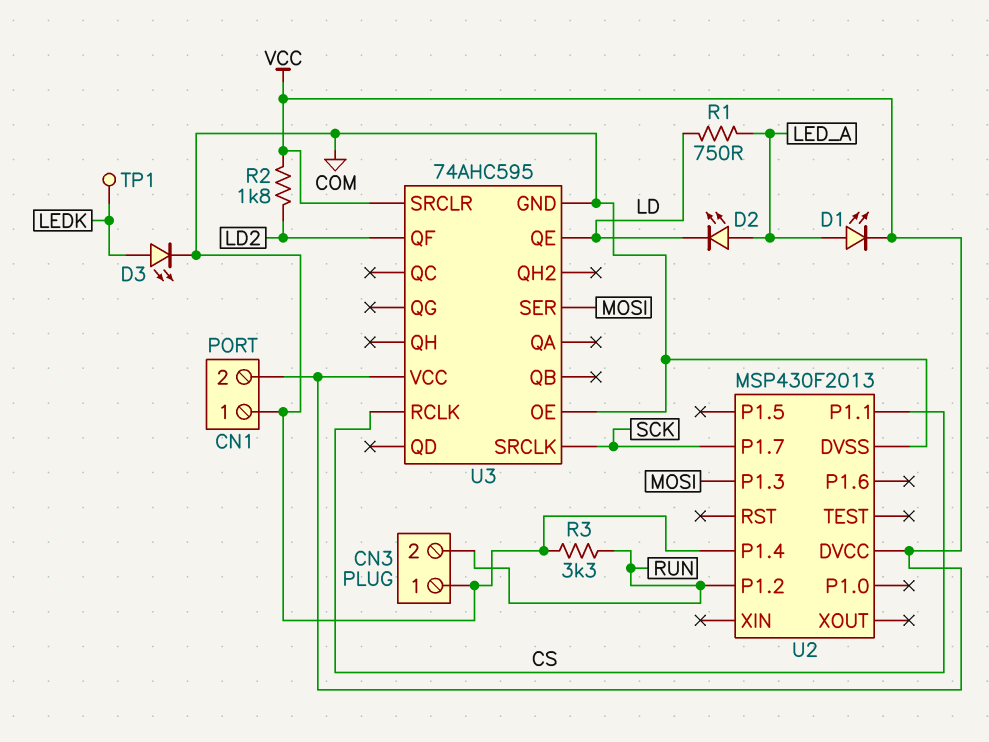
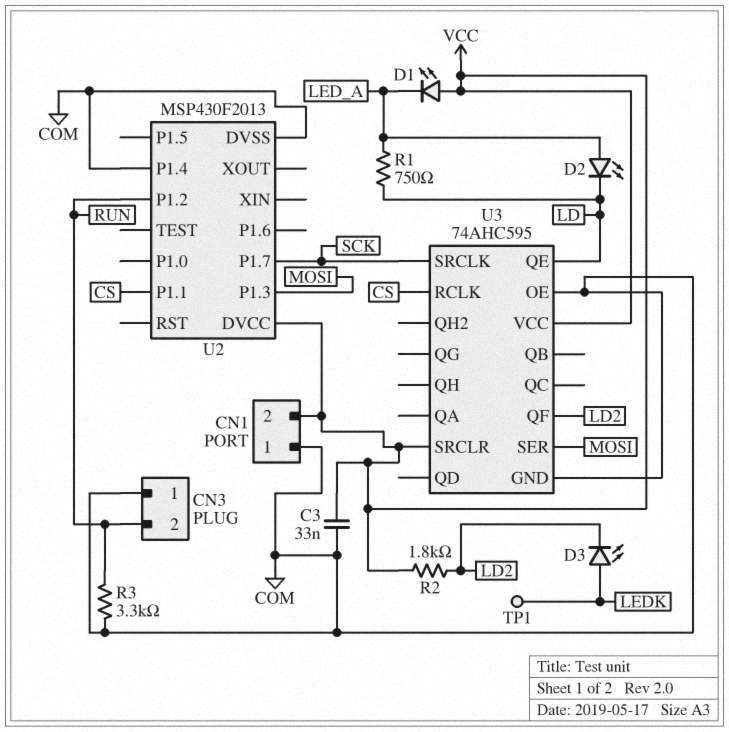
C3: none -> 33nF (COM, VCC)
D1: LED (A LED_A, K VCC) -> LED (A VCC, K LED_A)
D3: LED (A LEDK, K COM) -> LED (A LEDK, K LD2)

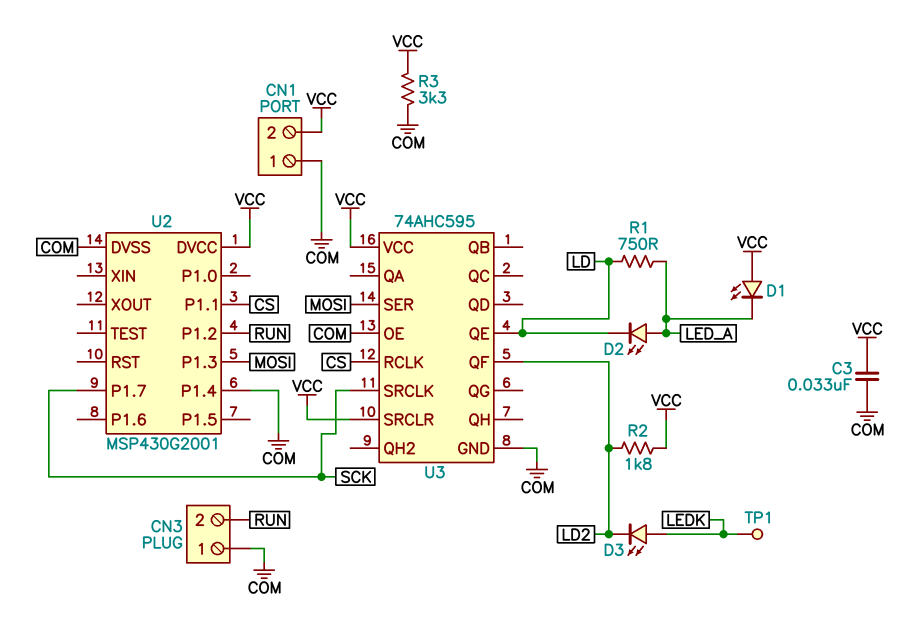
R3: 3.3k (COM, RUN) -> 3.3k (COM, VCC)
U2: MSP430F2013 -> MSP430G2001

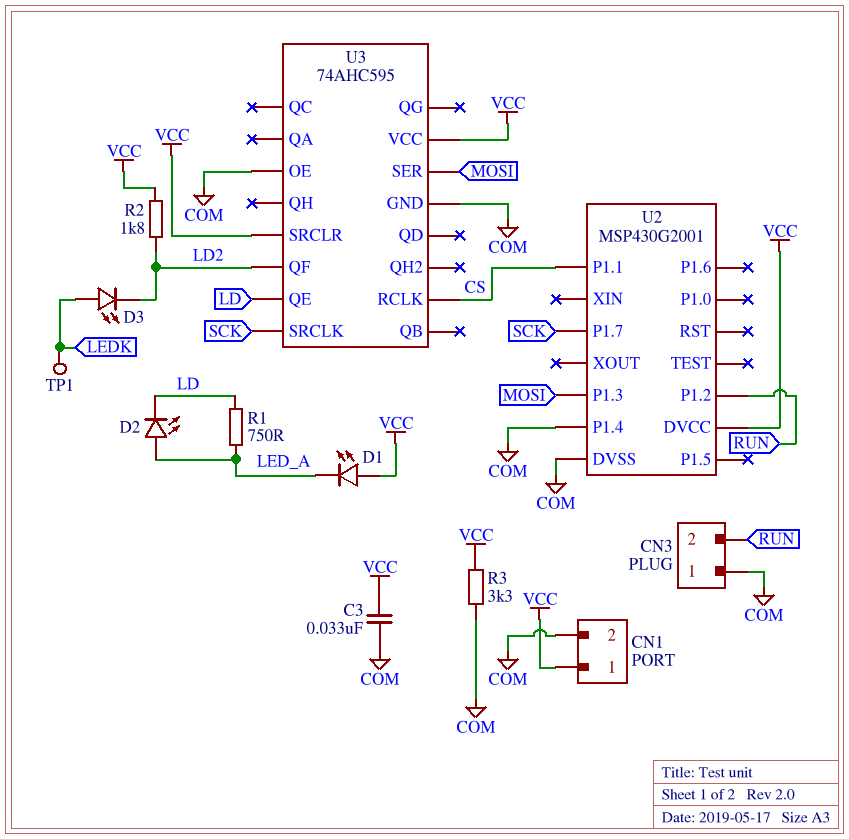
CN1 pin 1: COM -> VCC
CN1 pin 2: VCC -> COM

